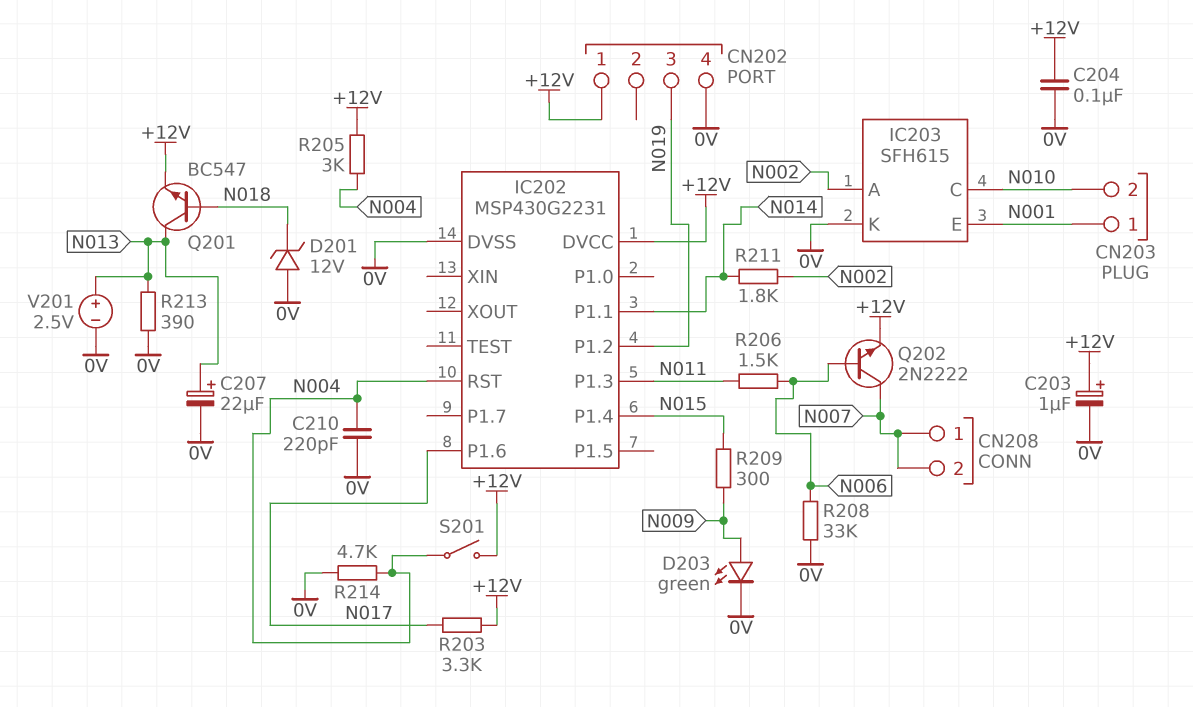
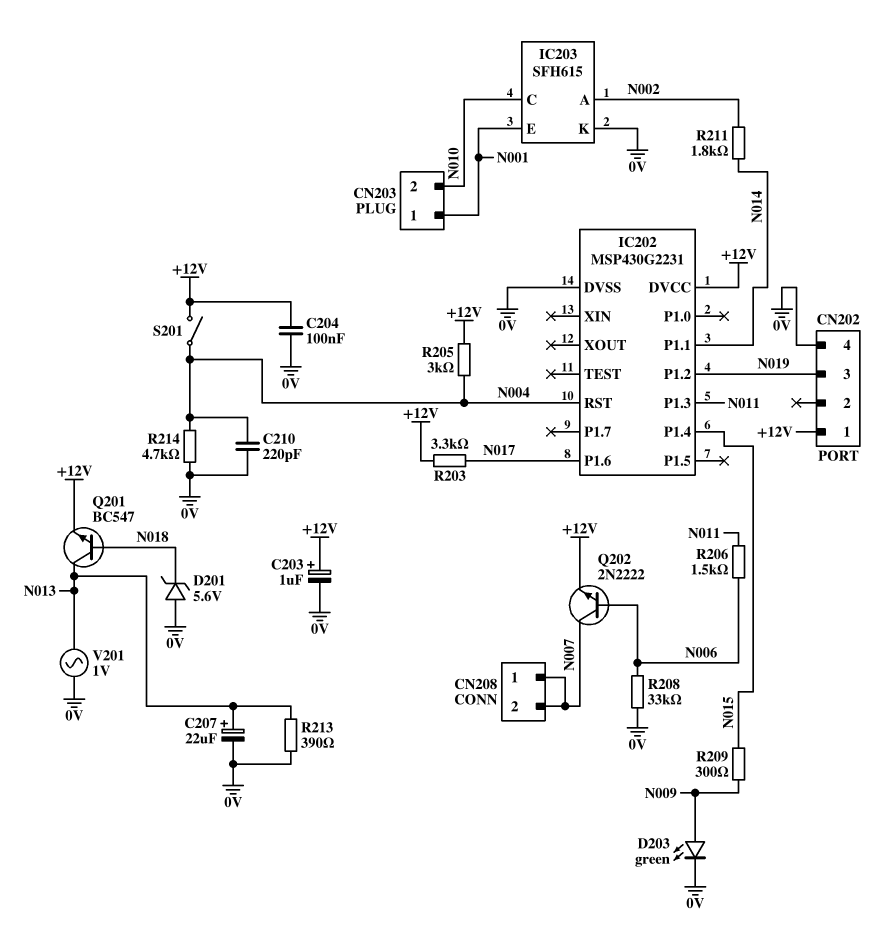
D201: zener 12V (A 0V, K N018) -> zener 5.6V (A 0V, K N018)
V201: 2.5V (plus N013, minus 0V) -> AC 1V (0V, N013)

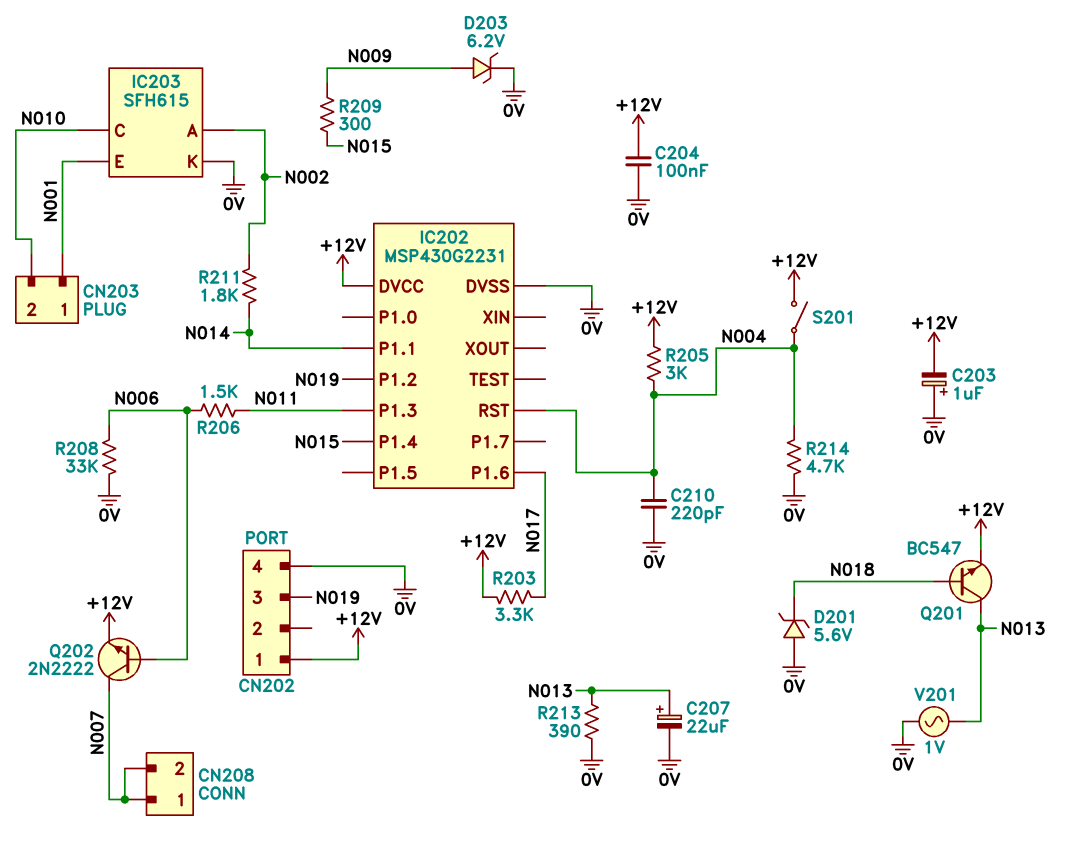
C203: 1uF (plus +12V, minus 0V) -> 1uF (plus 0V, minus +12V)
D203: LED green (A N009, K 0V) -> zener 6.2V (A N009, K 0V)

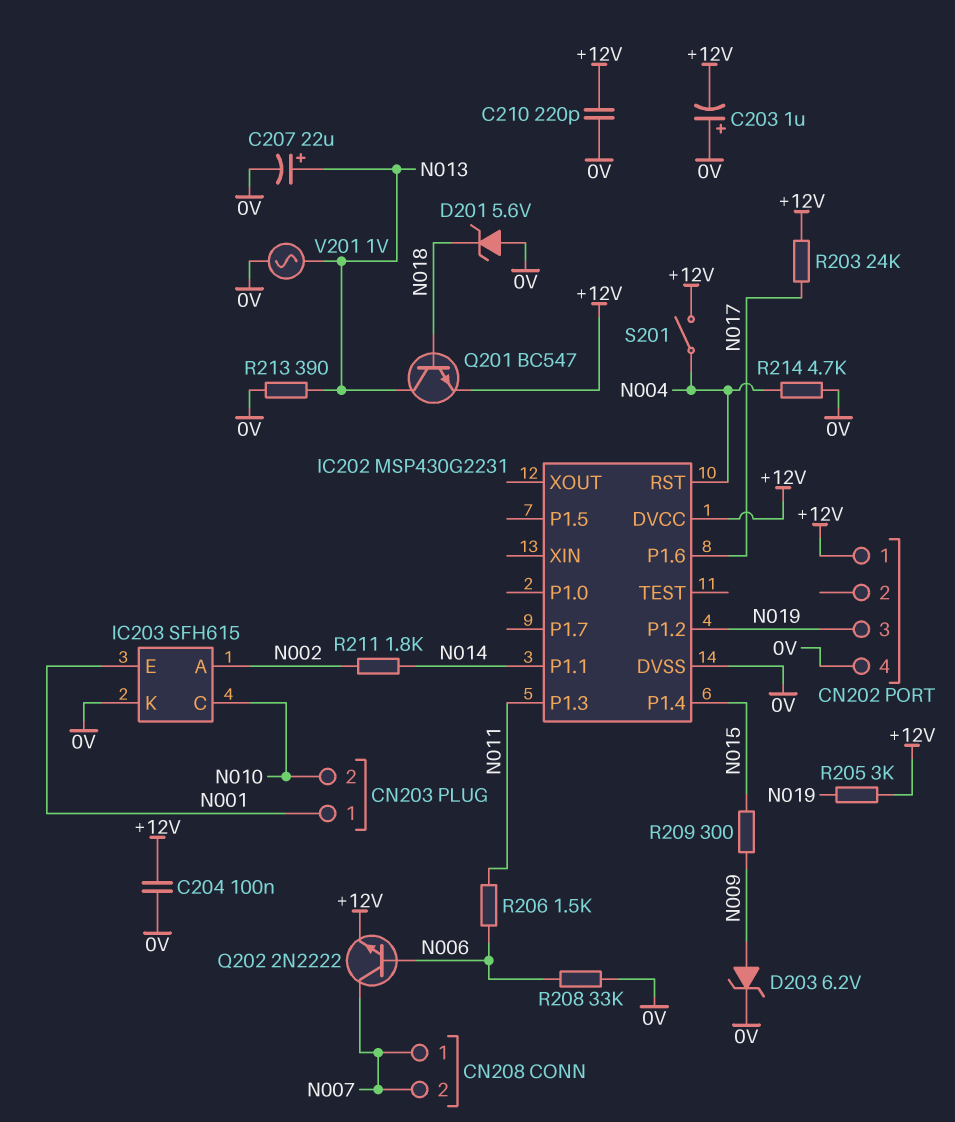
C210: 220pF (0V, N004) -> 220pF (+12V, 0V)
R203: 3.3k (+12V, N017) -> 24k (+12V, N017)
R205: 3k (+12V, N004) -> 3k (+12V, N019)

